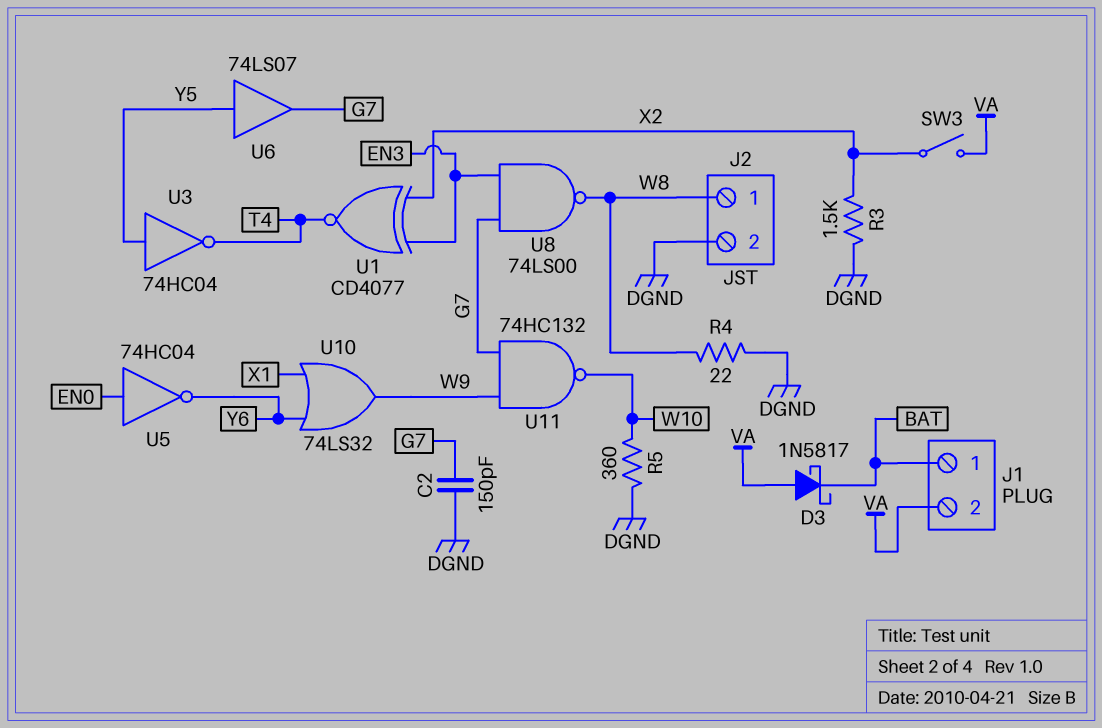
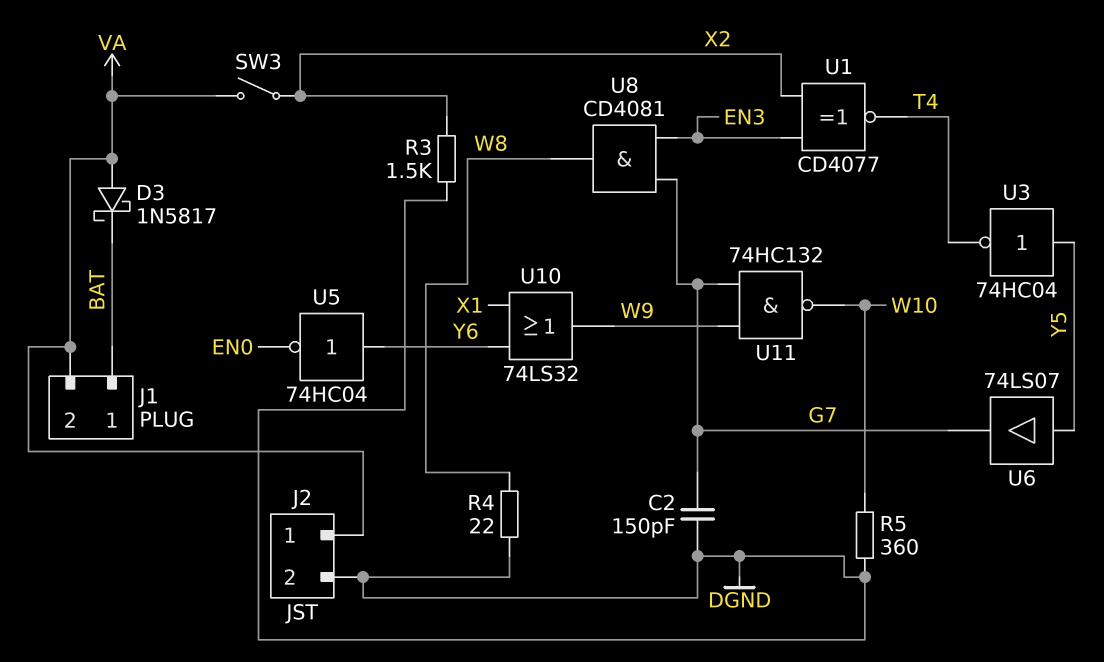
J2 pin 1: W8 -> VA
U5: NOT 74HC04 (in EN0, out Y6) -> NOT 74HC04 (in Y6, out EN0)
U8: NAND 74LS00 (in EN3, in G7, out W8) -> AND CD4081 (in EN3, in G7, out W8)

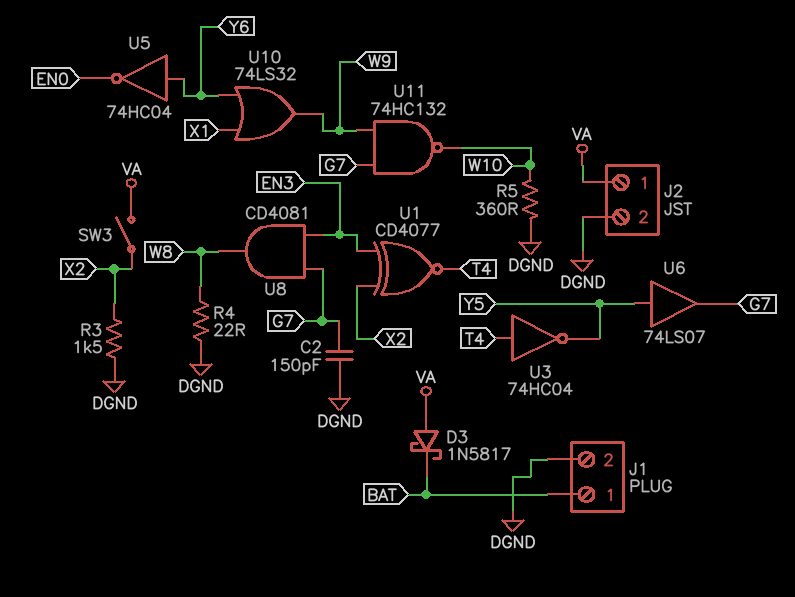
J1 pin 2: VA -> DGND
U3: NOT 74HC04 (in Y5, out T4) -> NOT 74HC04 (in T4, out Y5)

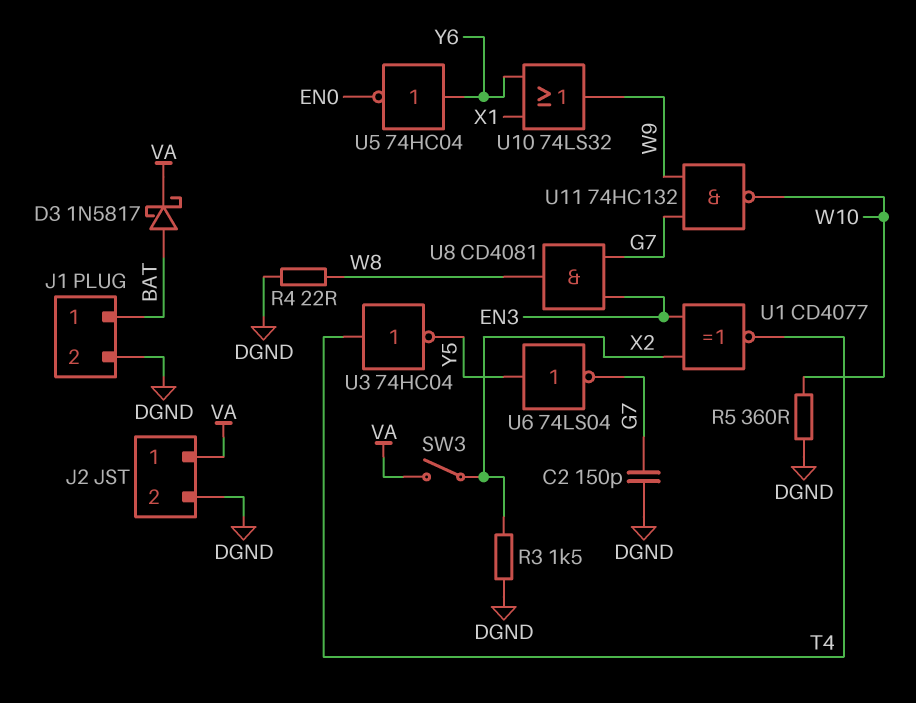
D3: schottky 1N5817 (A VA, K BAT) -> schottky 1N5817 (A BAT, K VA)
U6: buffer 74LS07 (in Y5, out G7) -> NOT 74LS04 (in Y5, out G7)

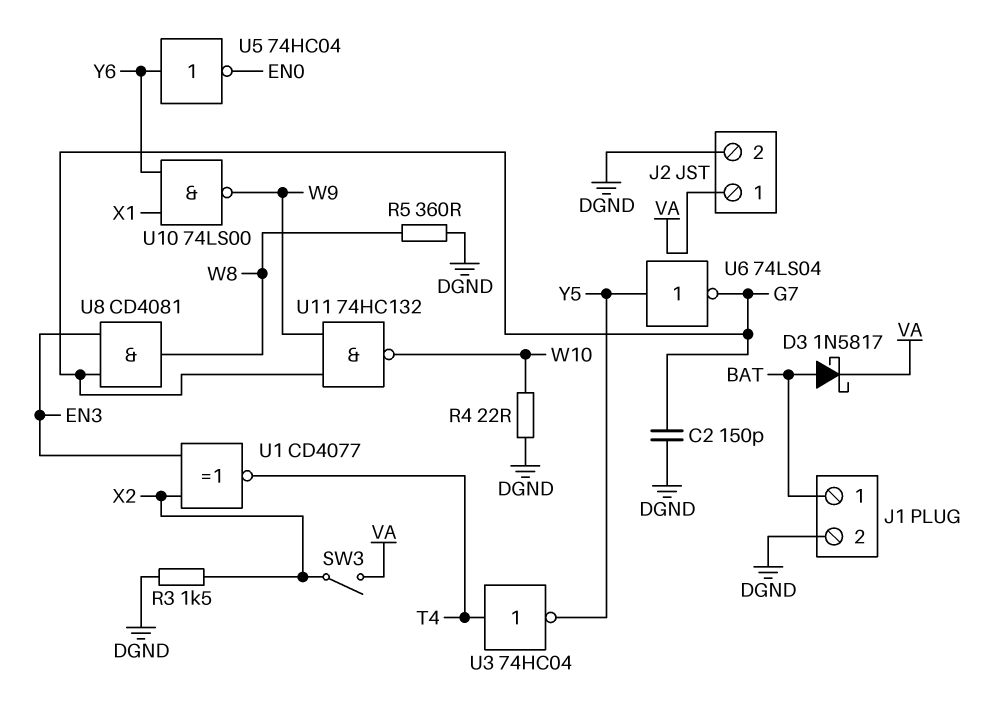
R4: 22 (DGND, W8) -> 22 (DGND, W10)
R5: 360 (DGND, W10) -> 360 (DGND, W8)
U10: OR 74LS32 (in X1, in Y6, out W9) -> NAND 74LS00 (in X1, in Y6, out W9)

